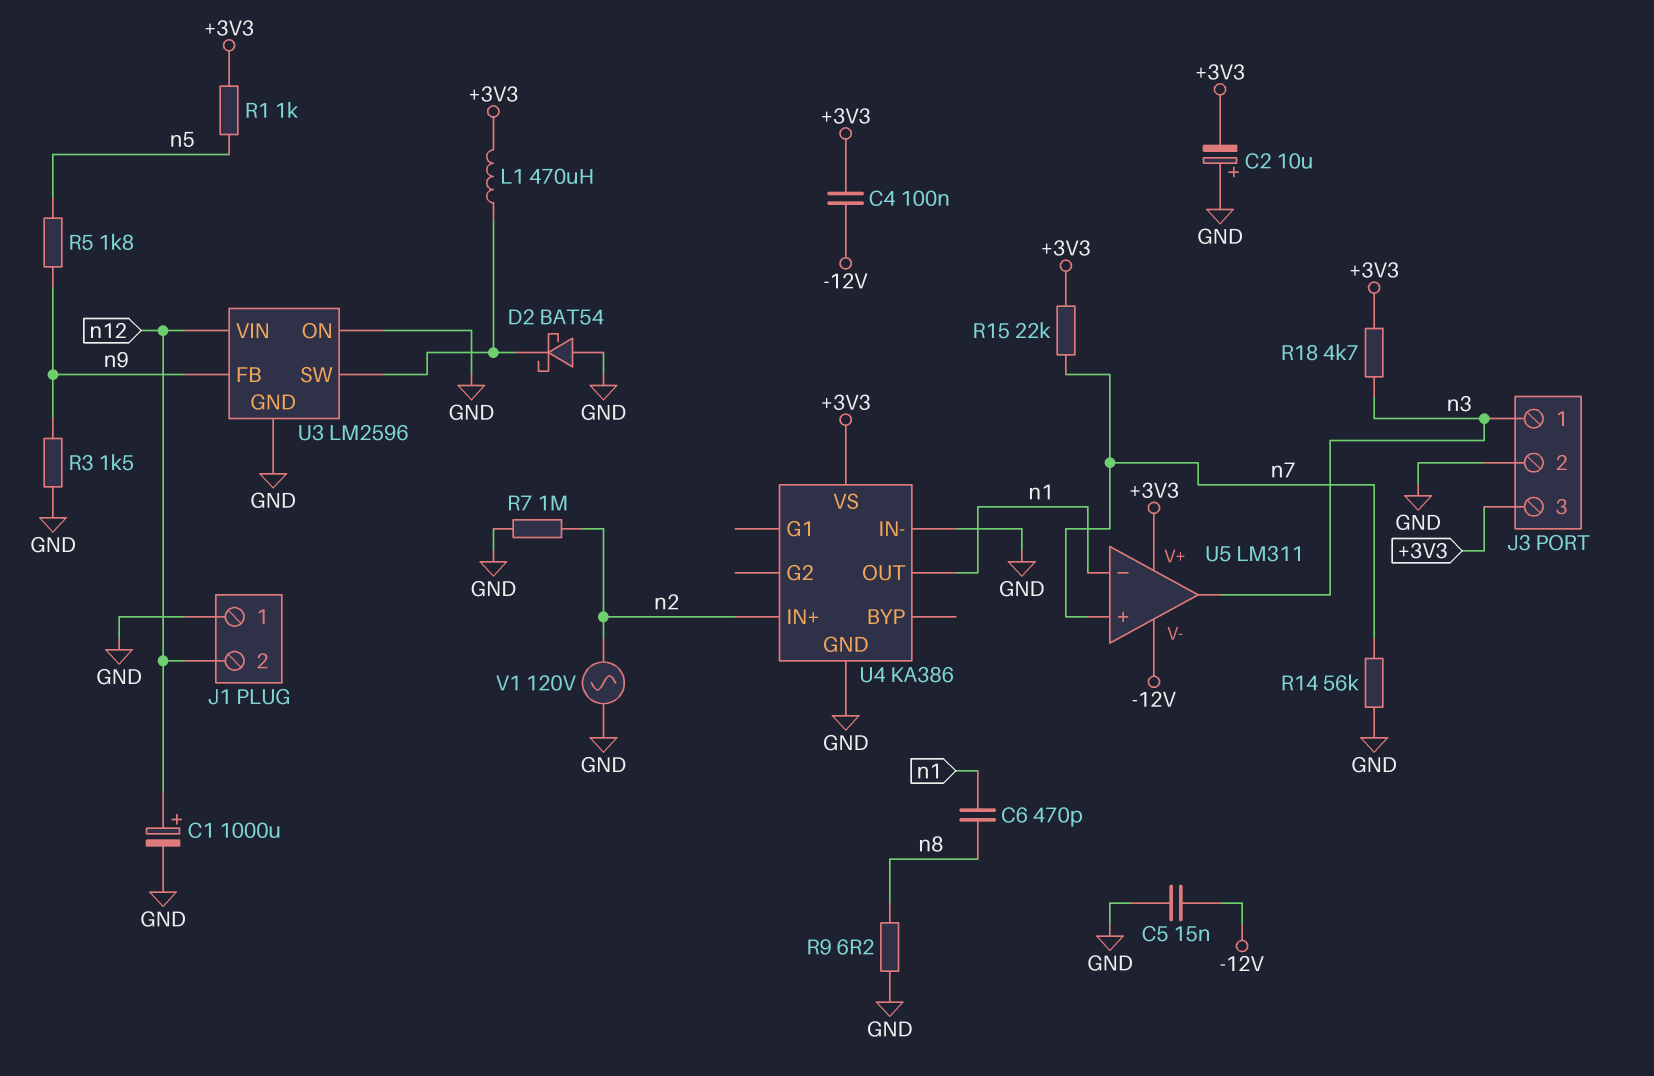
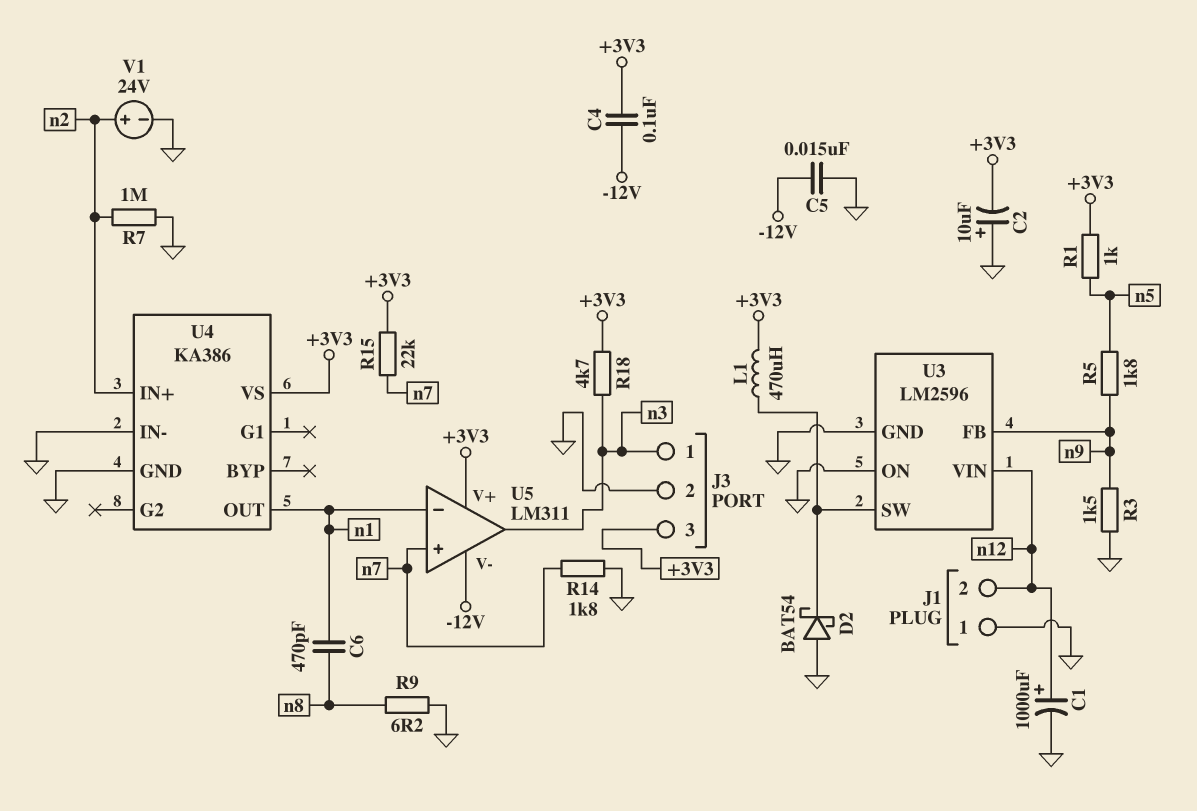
R14: 56k (GND, n7) -> 1.8k (GND, n7)
V1: AC 120V (GND, n2) -> 24V (plus n2, minus GND)

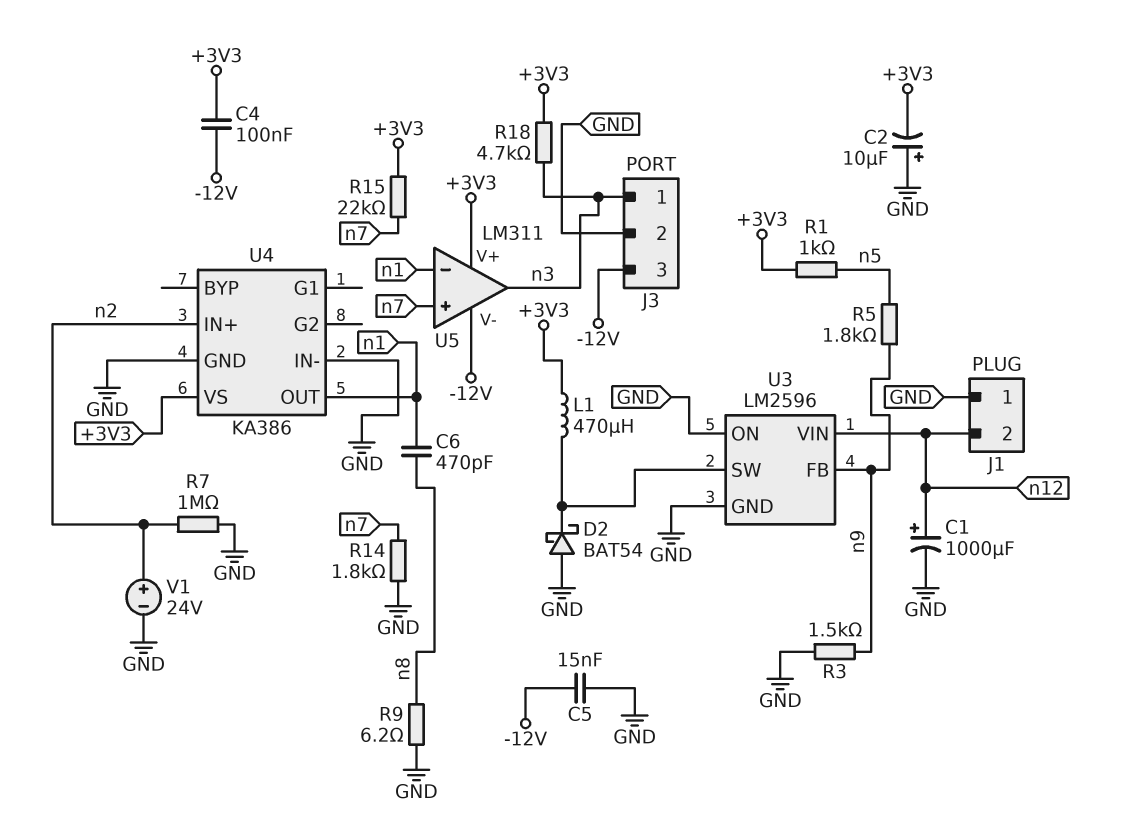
J3 pin 3: +3V3 -> -12V

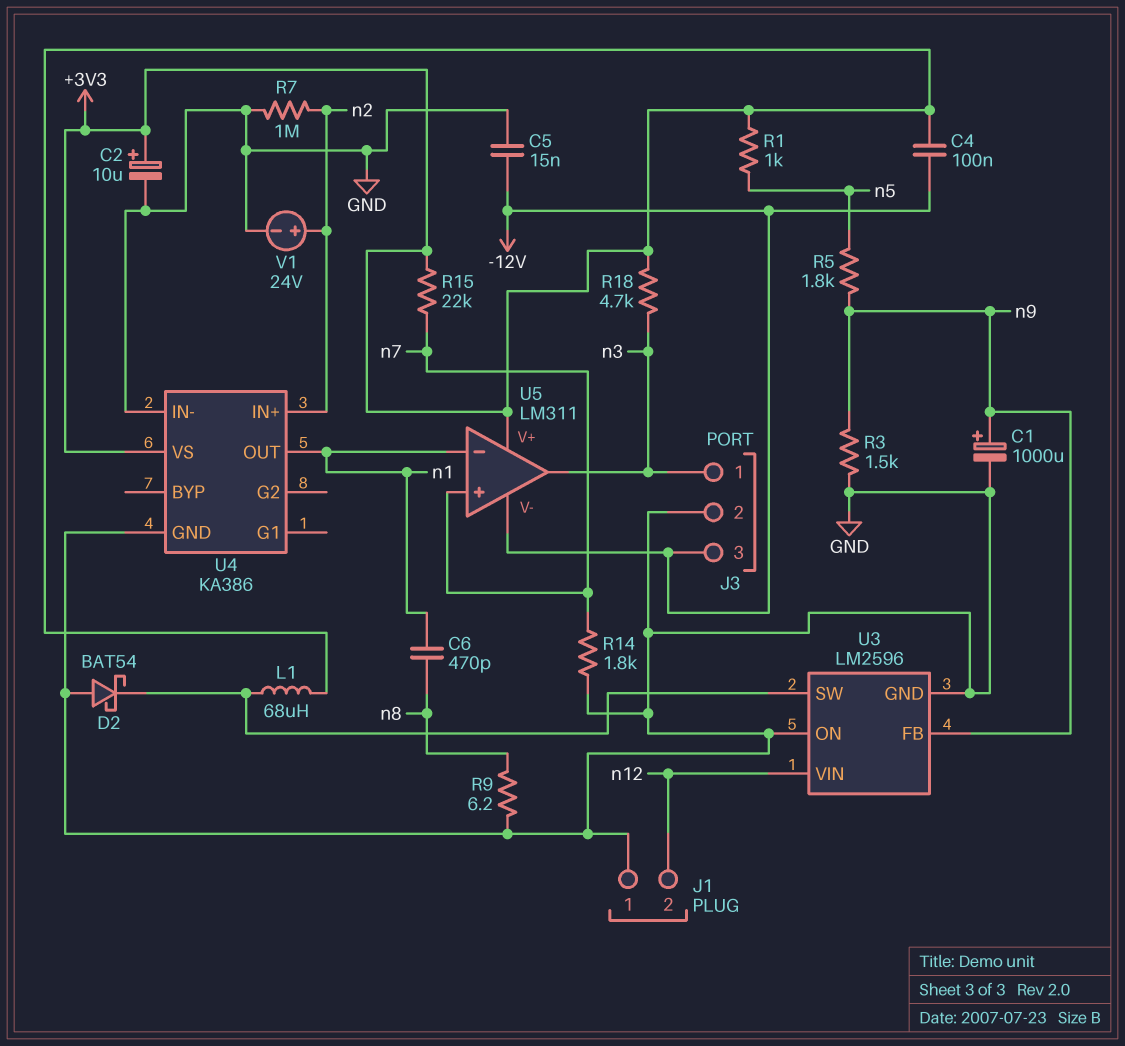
C1: 1000uF (plus n12, minus GND) -> 1000uF (plus n9, minus GND)
C2: 10uF (plus GND, minus +3V3) -> 10uF (plus +3V3, minus GND)
L1: 470uH (+3V3, U3/SW) -> 68uH (+3V3, U3/SW)

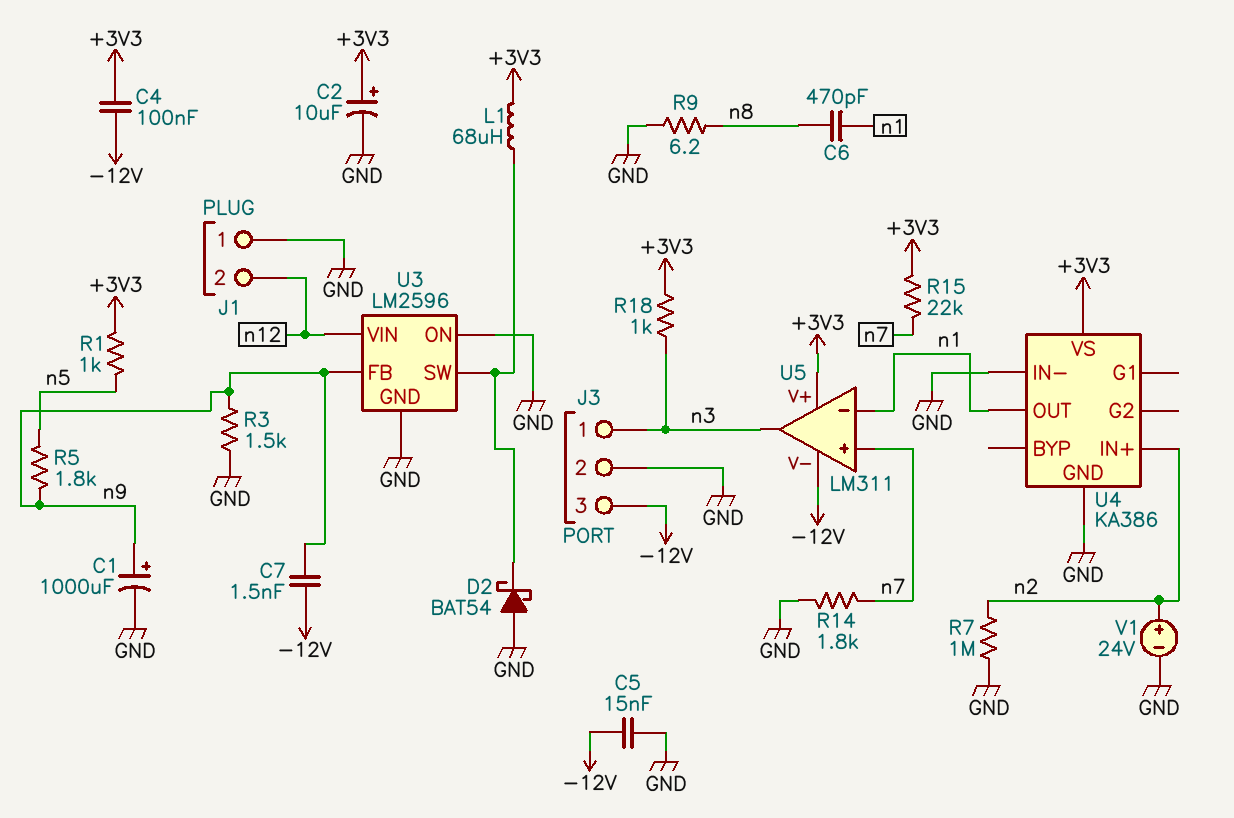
C7: none -> 1.5nF (-12V, n9)
R18: 4.7k (+3V3, n3) -> 1k (+3V3, n3)

